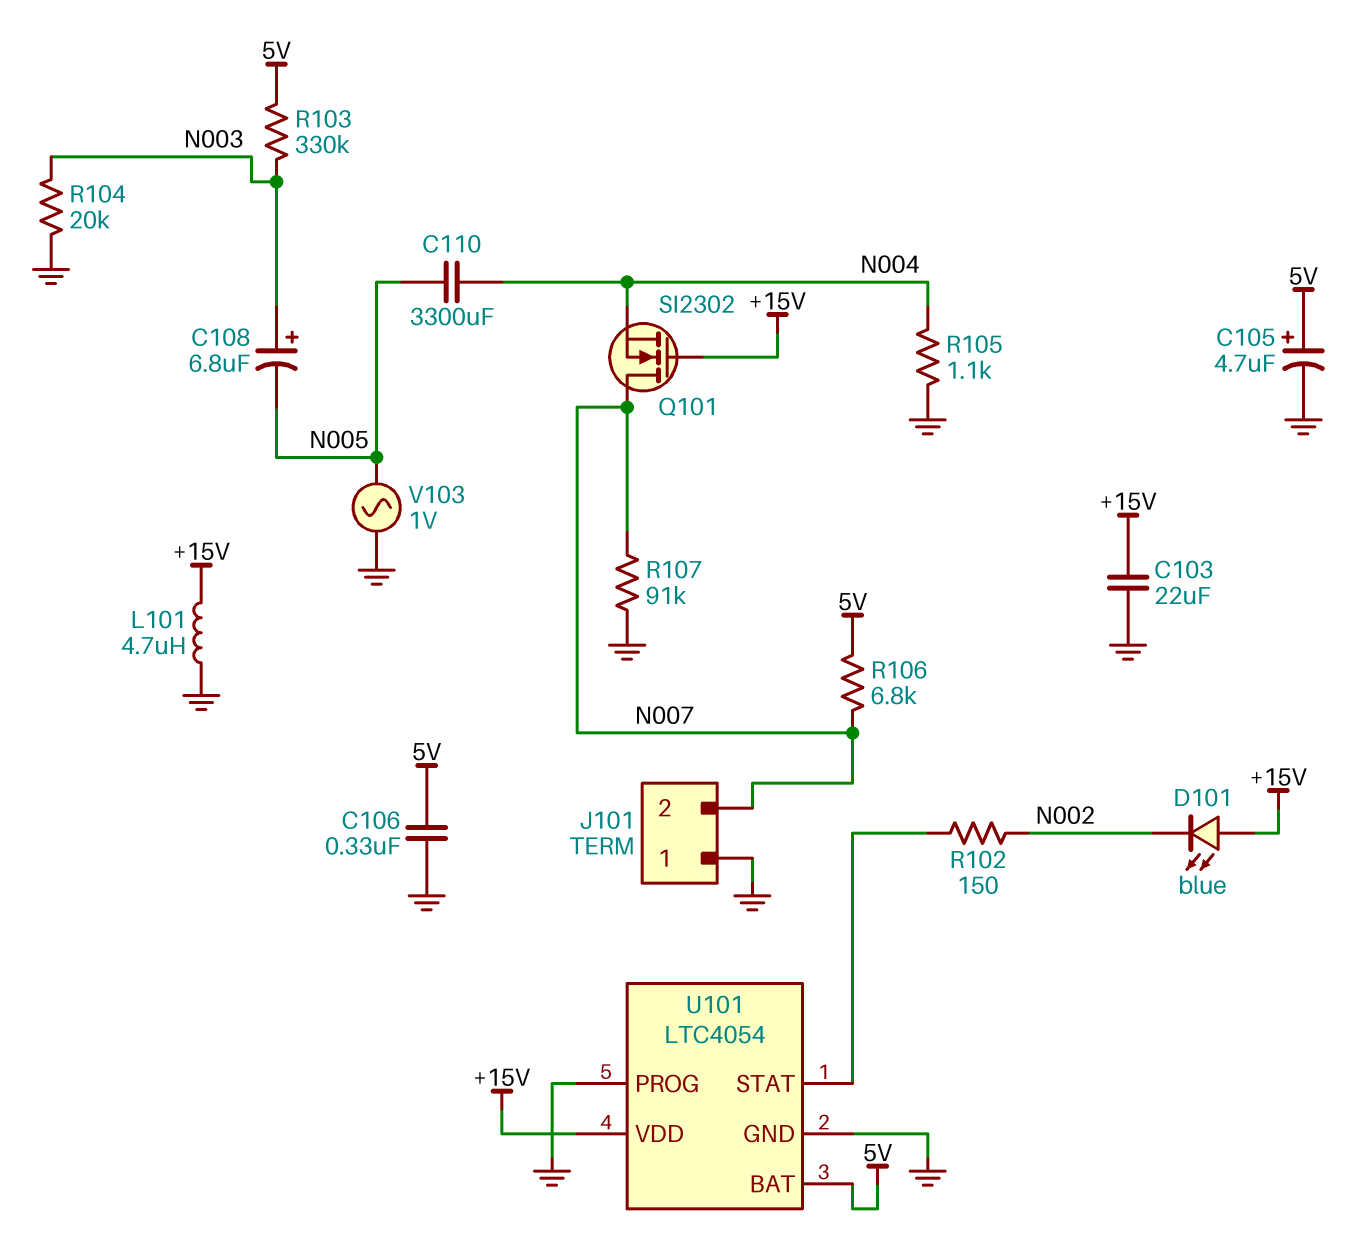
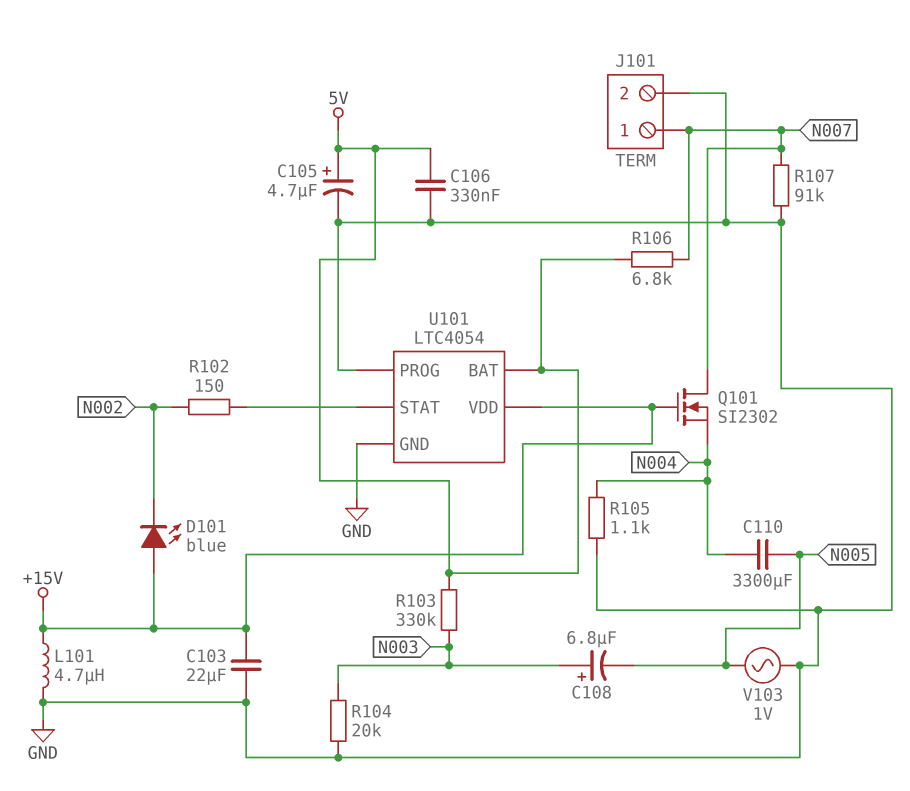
J101 pin 1: GND -> N007
J101 pin 2: N007 -> GND

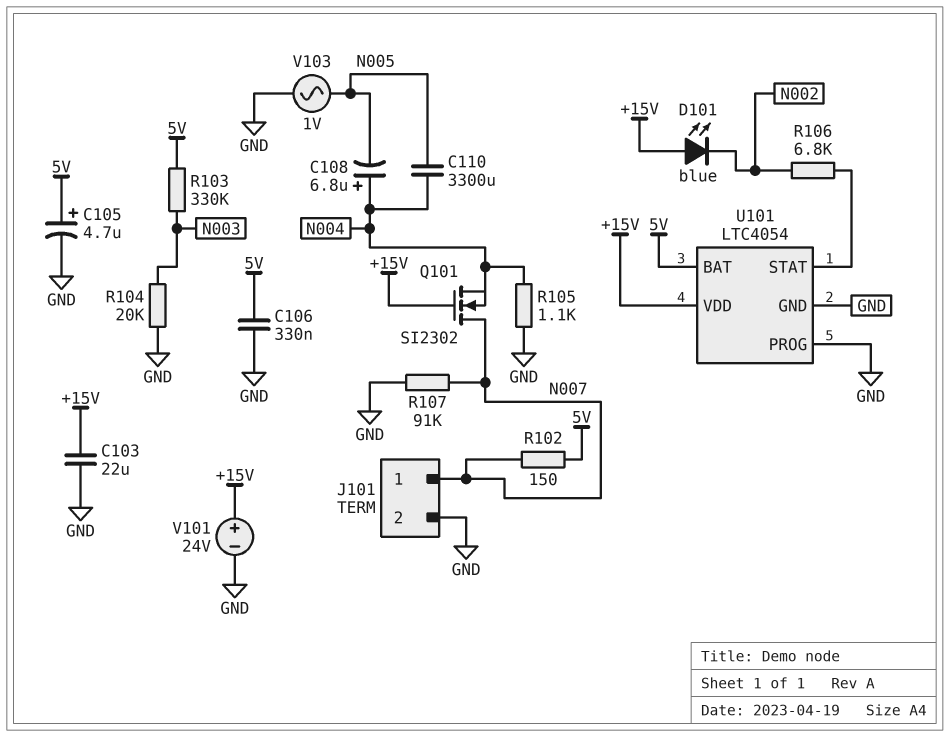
C108: 6.8uF (plus N003, minus N005) -> 6.8uF (plus N004, minus N005)
L101: 4.7uH (+15V, GND) -> none
R102: 150 (N002, U101/STAT) -> 150 (5V, N007)
R106: 6.8k (5V, N007) -> 6.8k (N002, U101/STAT)
V101: none -> 24V (plus +15V, minus GND)

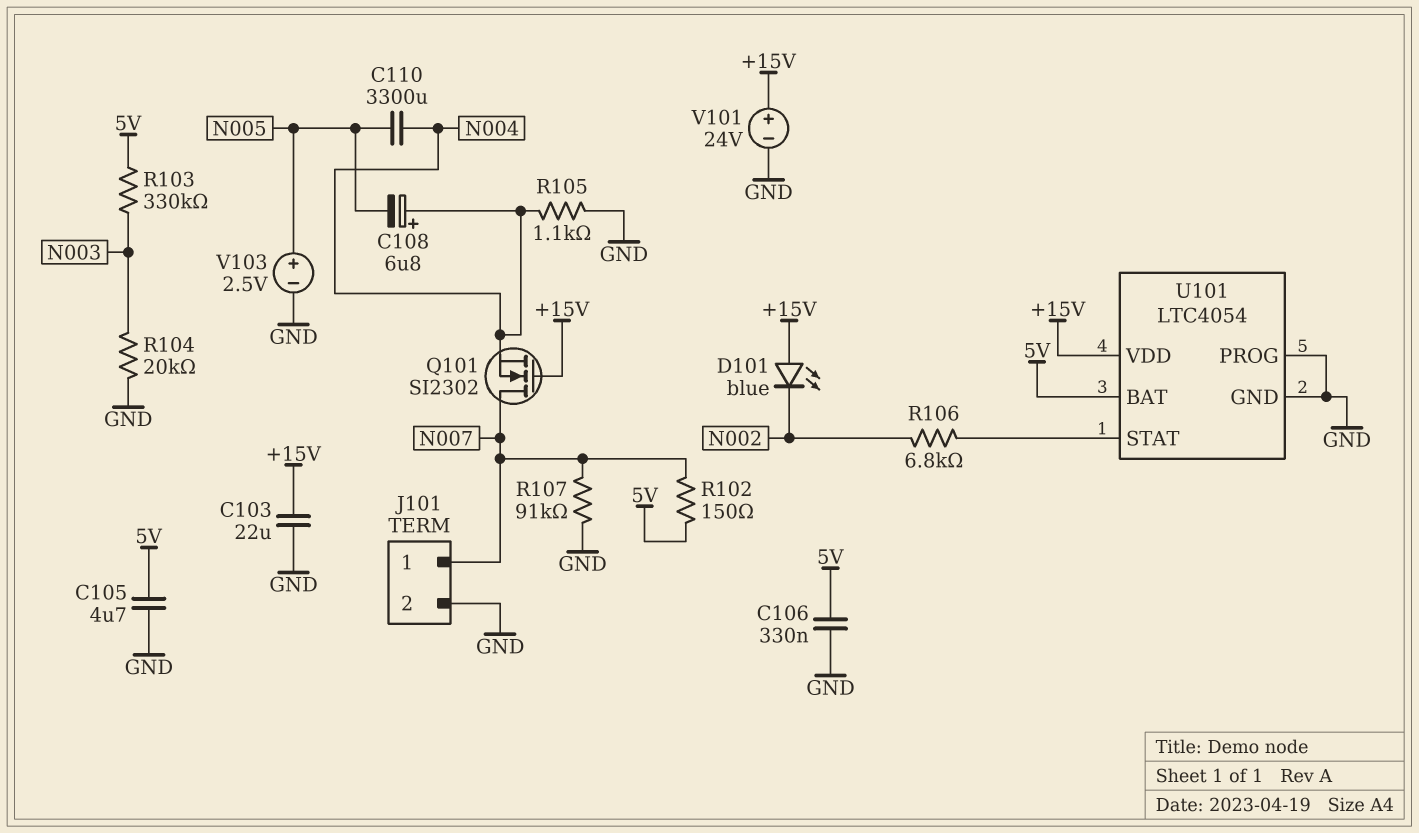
C105: 4.7uF (plus 5V, minus GND) -> 4.7uF (5V, GND)
V103: AC 1V (GND, N005) -> 2.5V (plus N005, minus GND)

